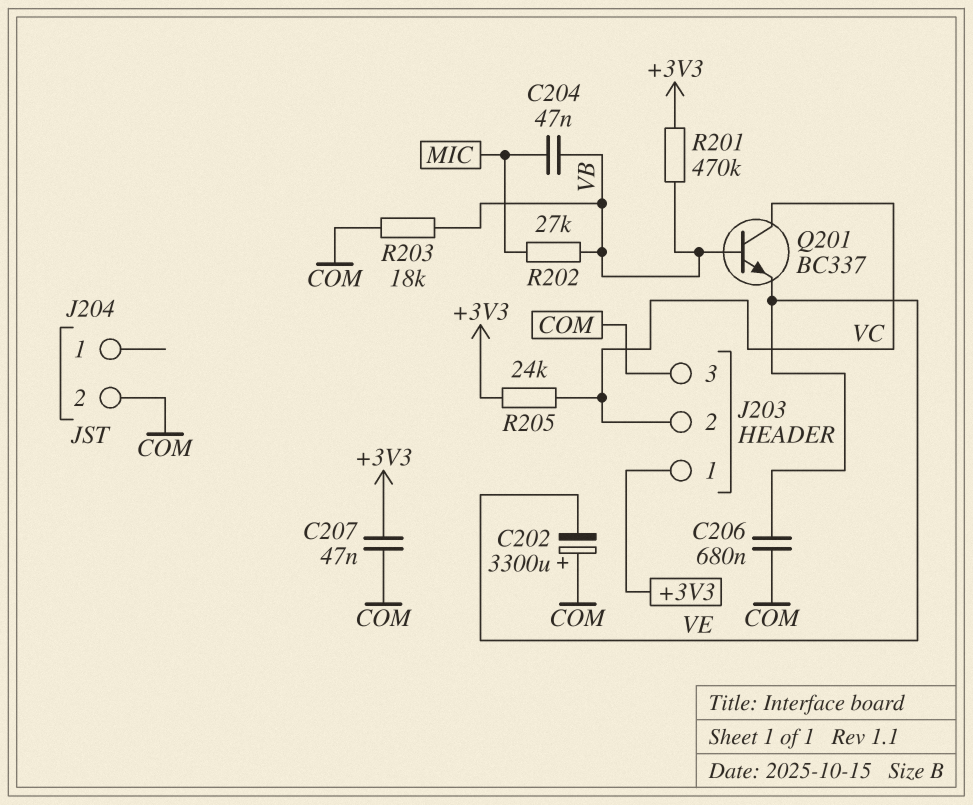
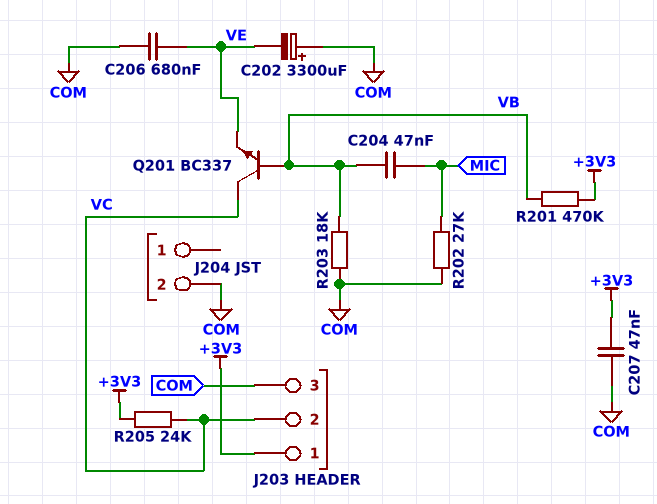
R202: 27k (MIC, VB) -> 27k (COM, MIC)

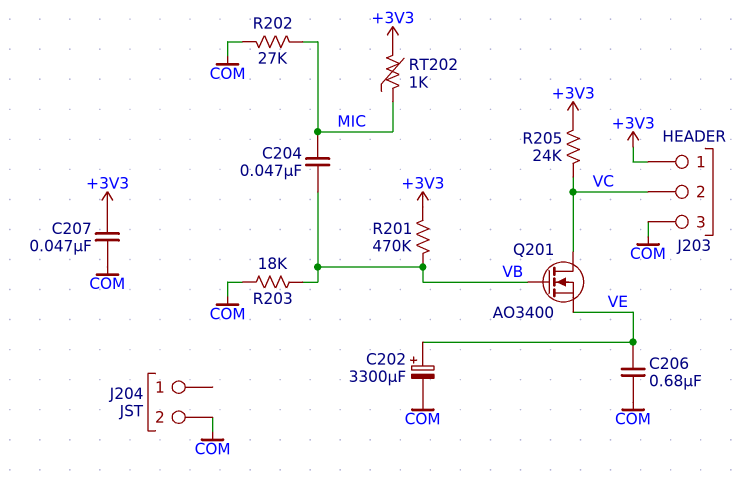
C202: 3300uF (plus COM, minus VE) -> 3300uF (plus VE, minus COM)
Q201: NPN BC337 (B VB, C VC, E VE) -> NMOS AO3400 (G VB, D VC, S VE)
RT202: none -> 1k (+3V3, MIC)

